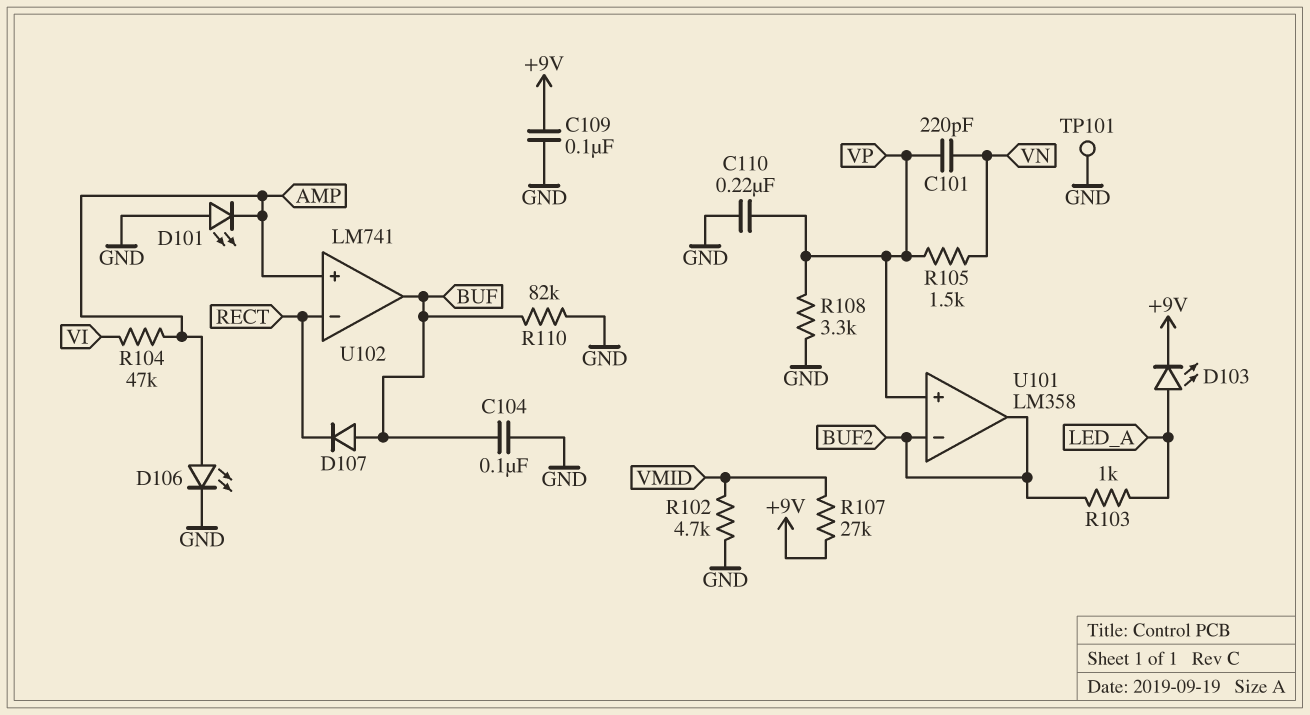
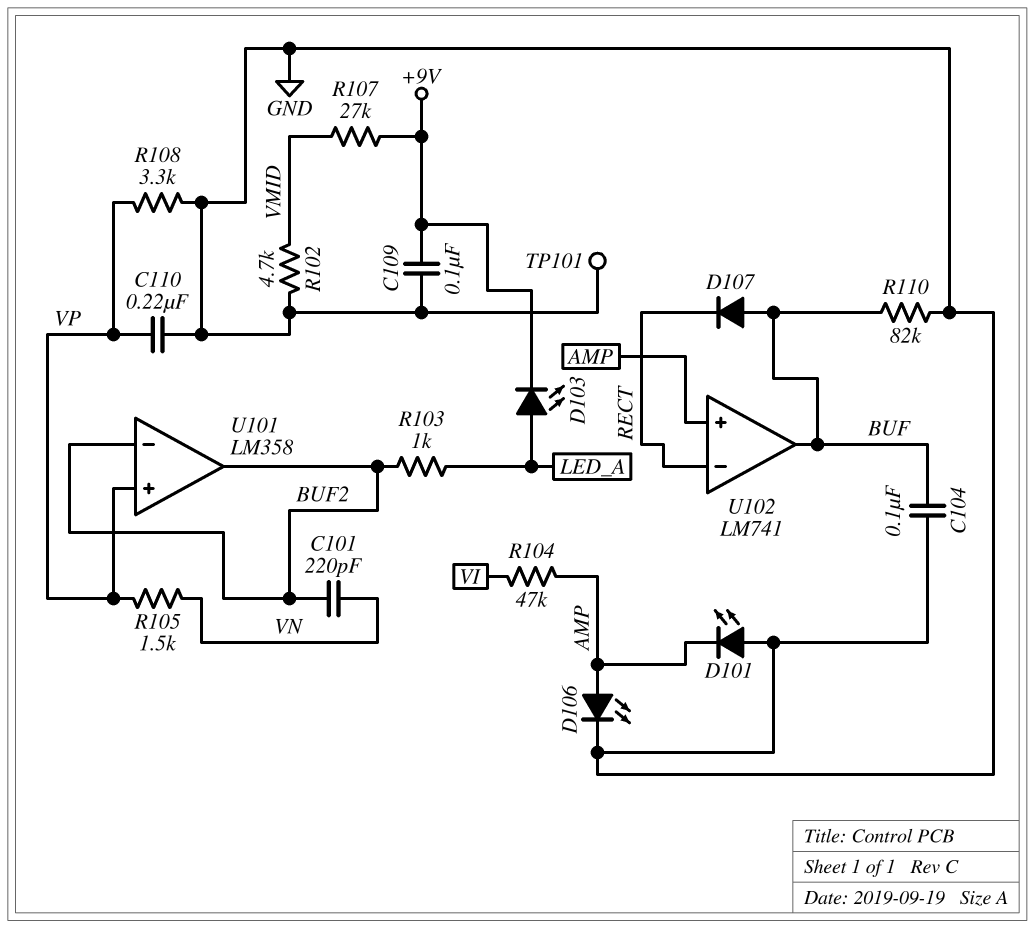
C101: 220pF (VN, VP) -> 220pF (BUF2, VN)

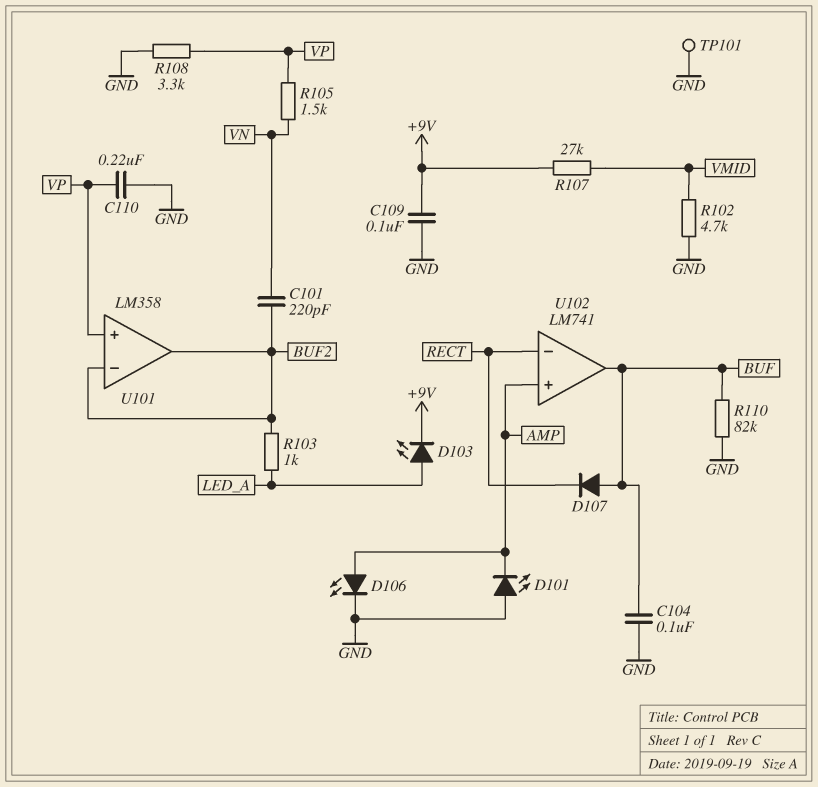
R104: 47k (AMP, VI) -> none

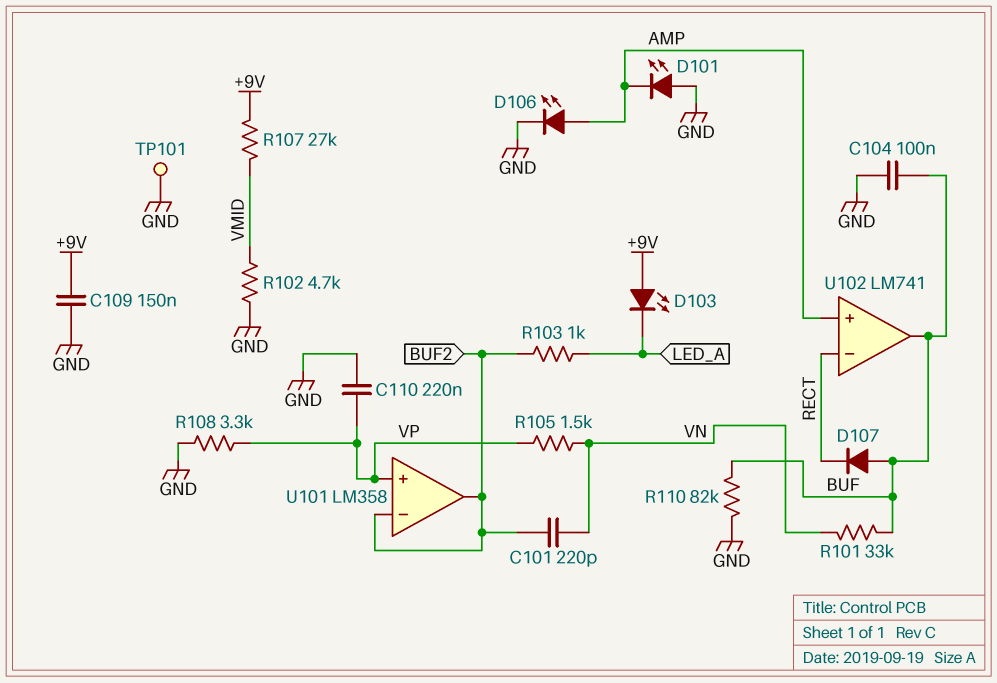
C109: 100nF (+9V, GND) -> 150nF (+9V, GND)
D103: LED (A LED_A, K +9V) -> LED (A +9V, K LED_A)
R101: none -> 33k (BUF, VN)

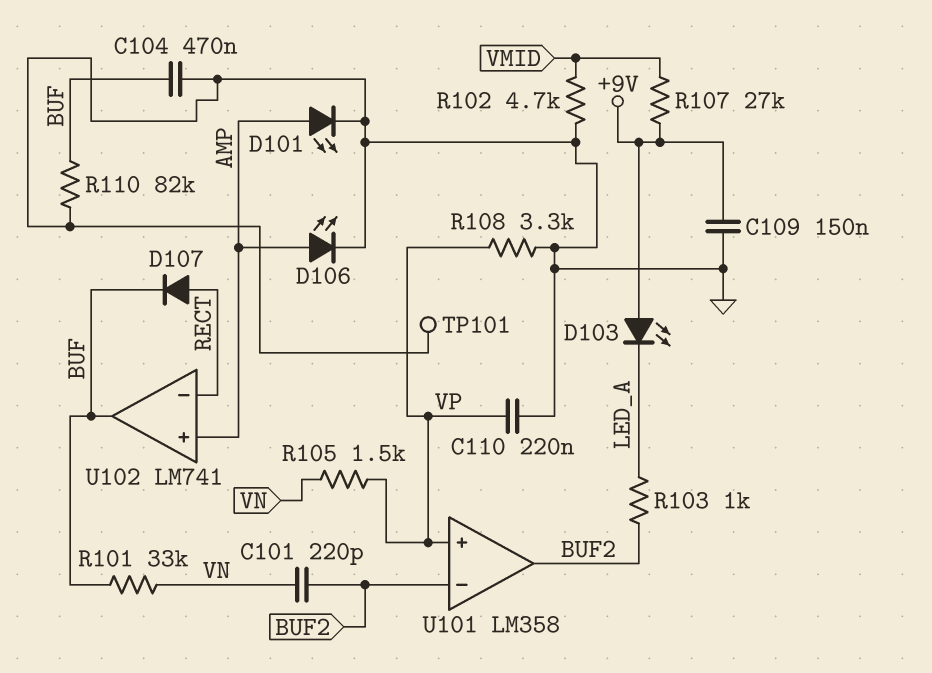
C104: 100nF (BUF, GND) -> 470nF (BUF, GND)
D101: LED (A GND, K AMP) -> LED (A AMP, K GND)
D107: diode (A BUF, K RECT) -> diode (A RECT, K BUF)

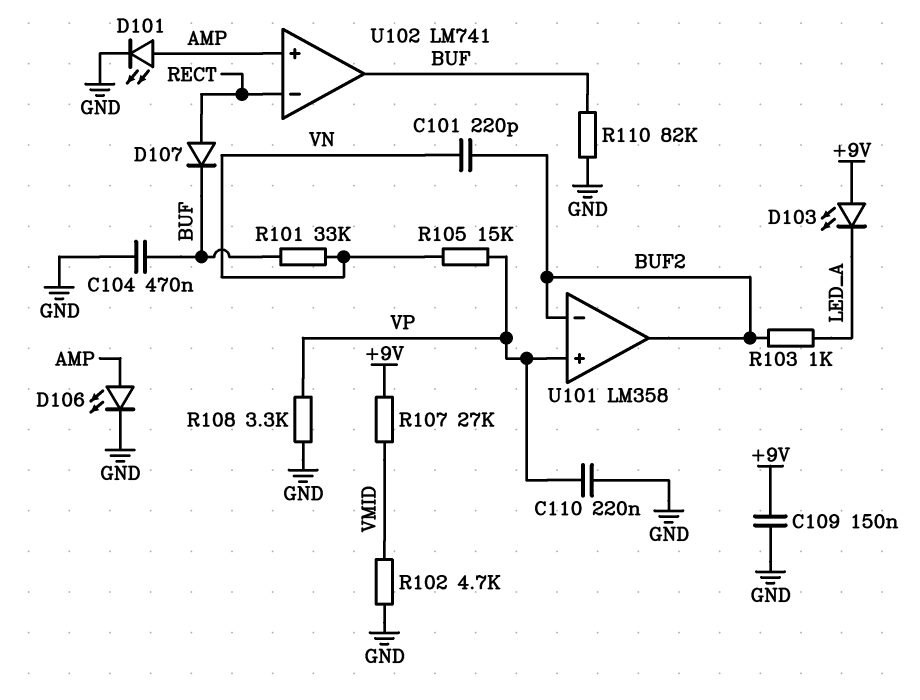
R105: 1.5k (VN, VP) -> 15k (VN, VP)
TP101: test point (GND) -> none

